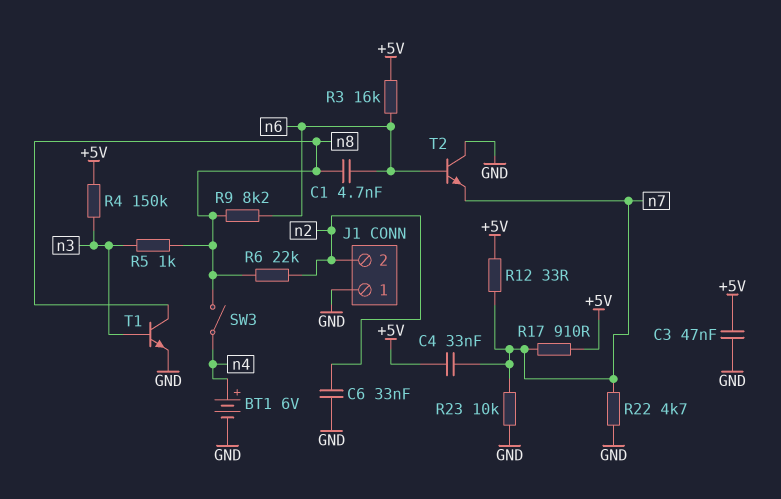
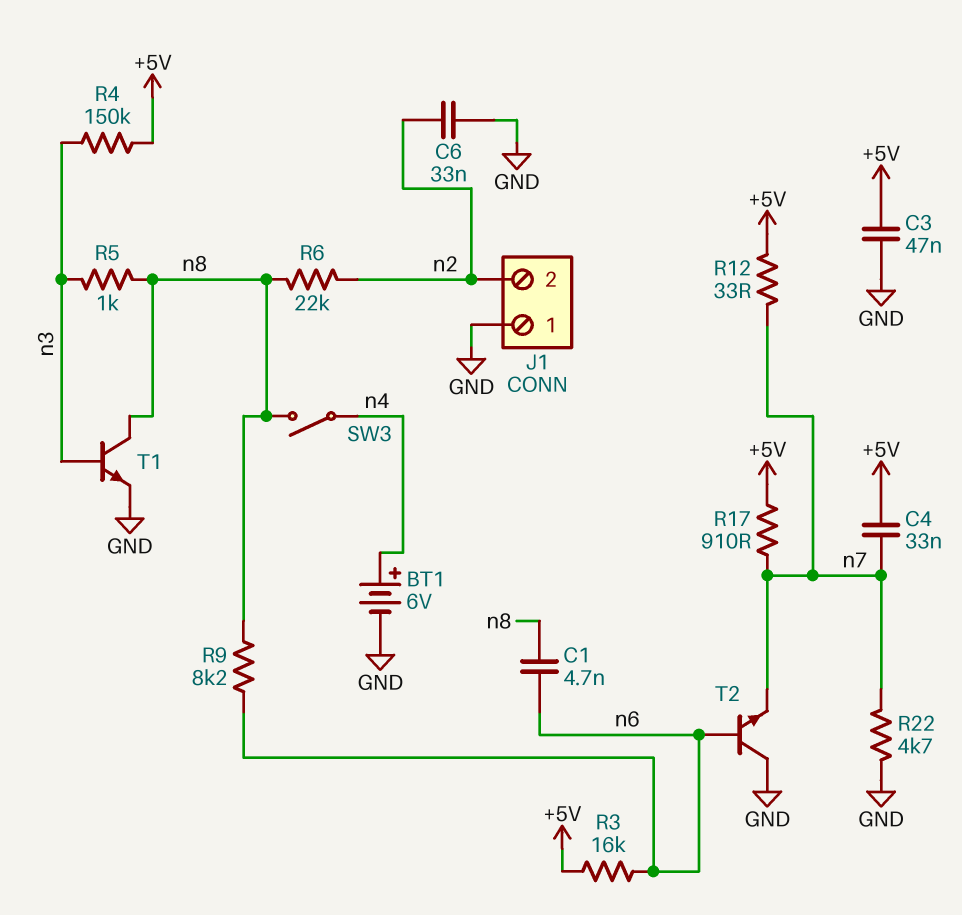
R23: 10k (GND, n7) -> none

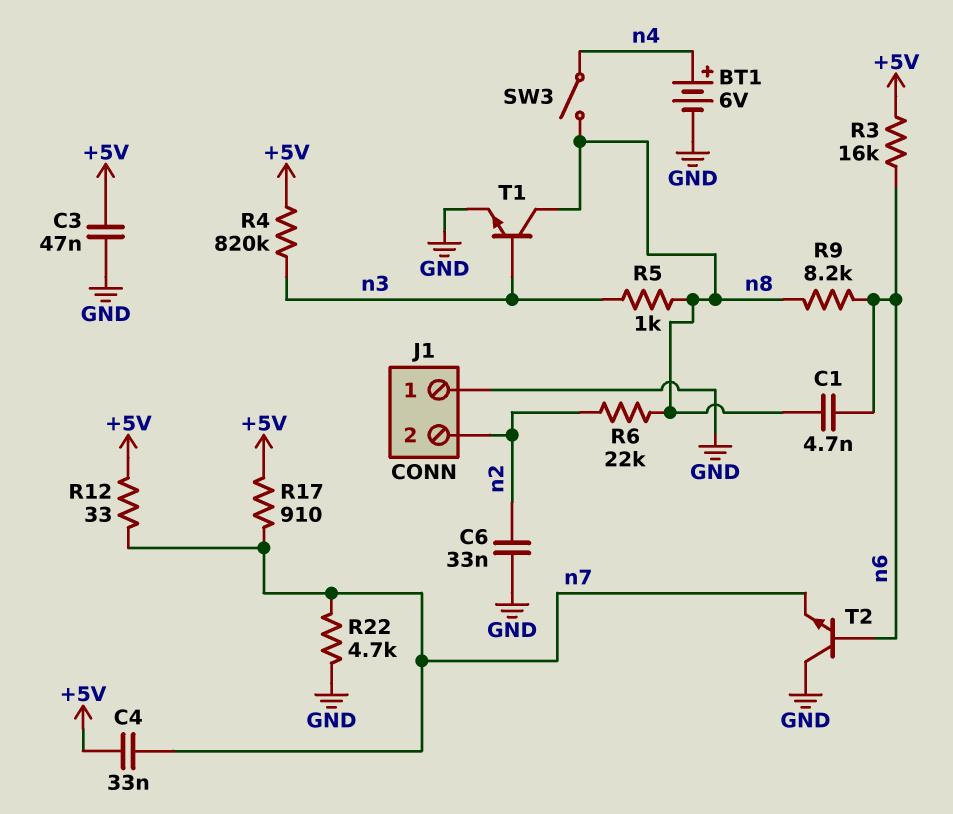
R4: 150k (+5V, n3) -> 820k (+5V, n3)

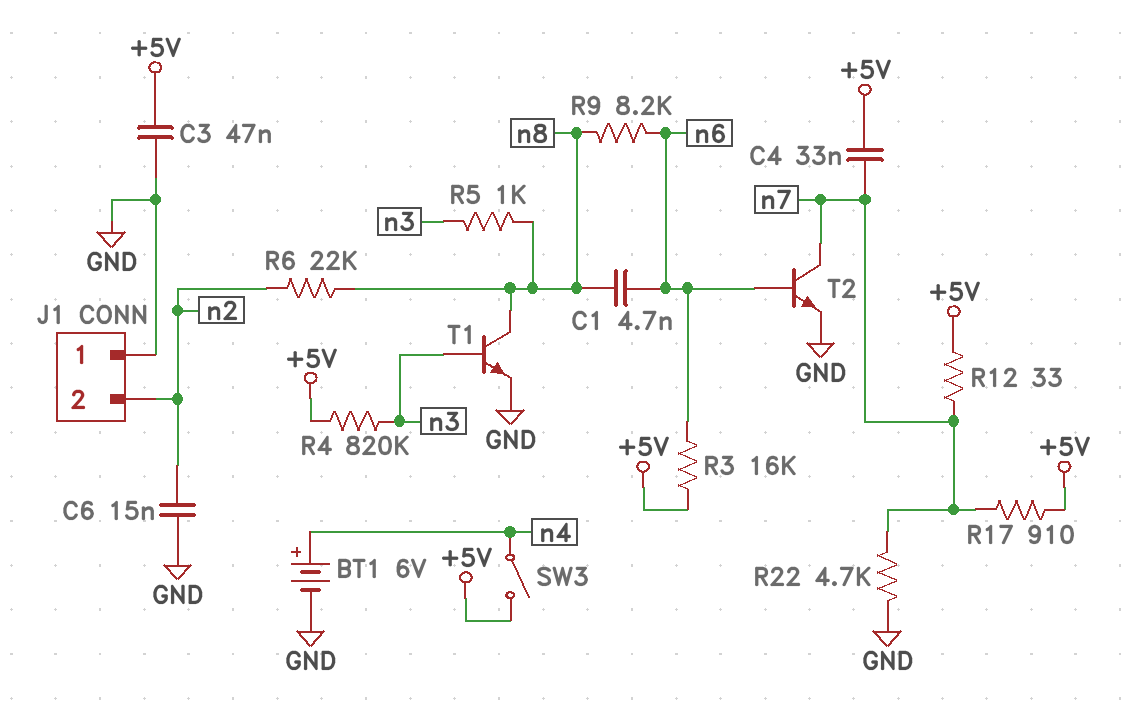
C6: 33nF (GND, n2) -> 15nF (GND, n2)
SW3: switch (n4, n8) -> switch (+5V, n4)
T2: NPN (B n6, C GND, E n7) -> NPN (B n6, C n7, E GND)

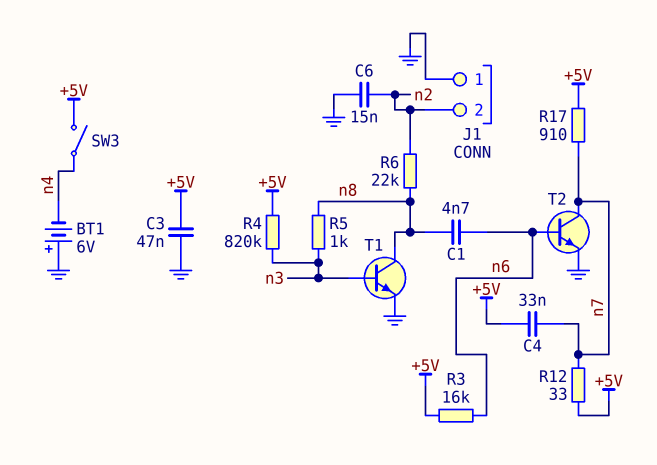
BT1: 6V (plus n4, minus GND) -> 6V (plus GND, minus n4)
R9: 8.2k (n6, n8) -> none
R22: 4.7k (GND, n7) -> none

